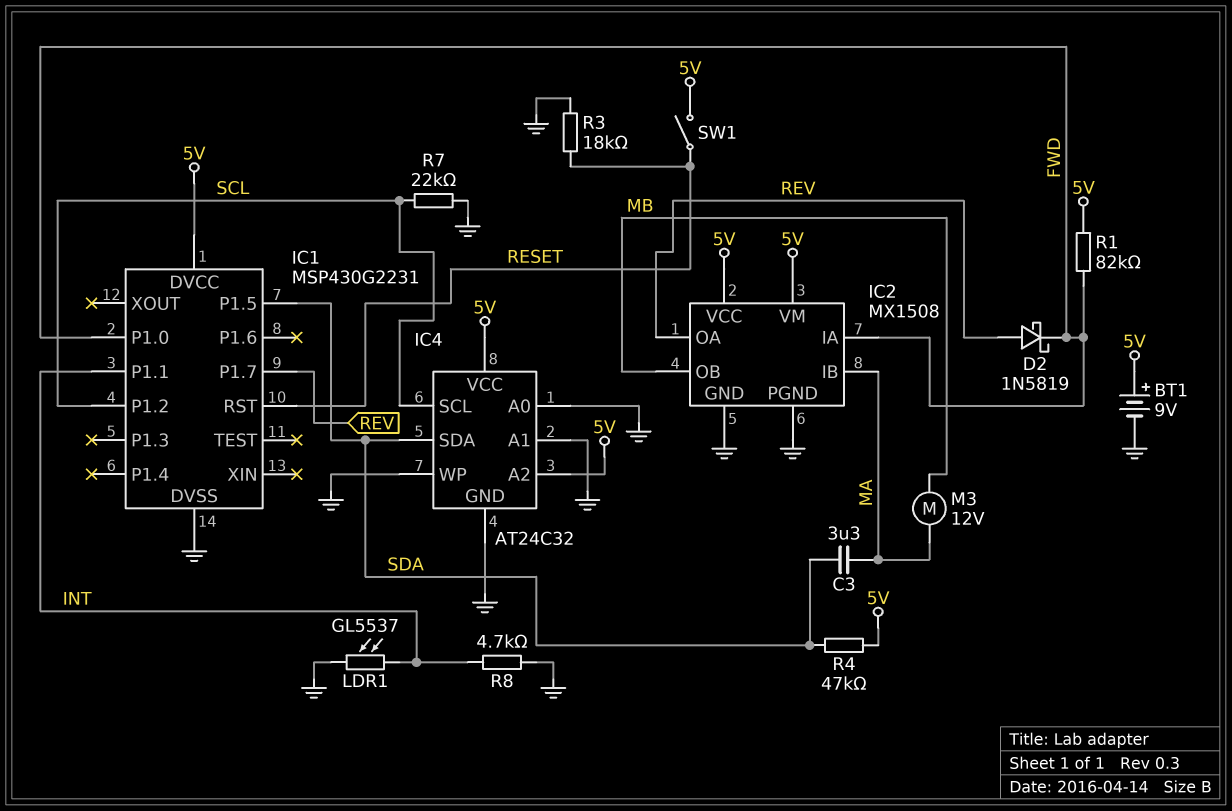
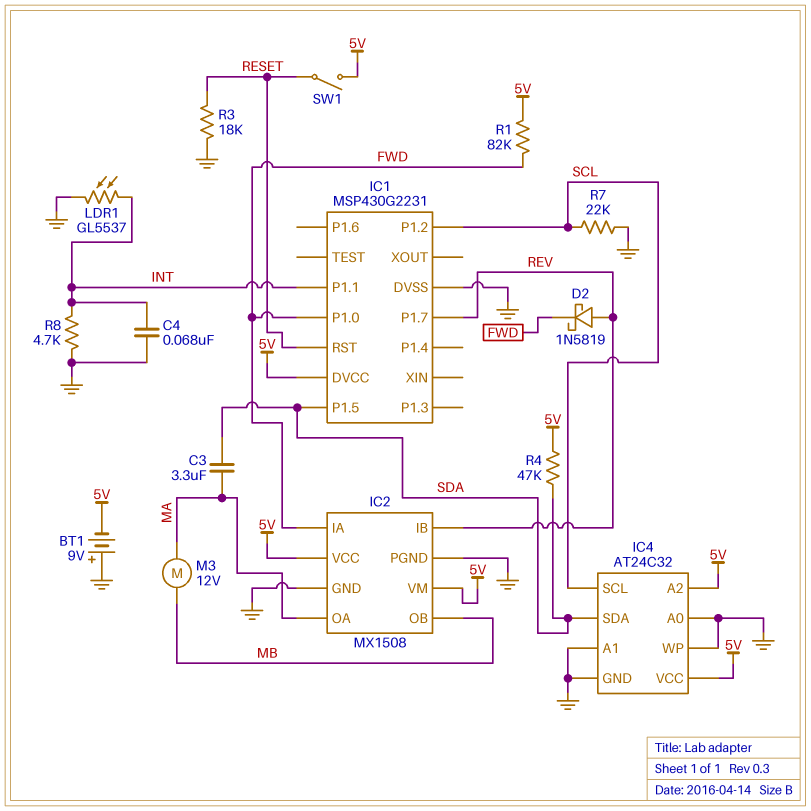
BT1: 9V (plus 5V, minus GND) -> 9V (plus GND, minus 5V)
C4: none -> 68nF (GND, INT)
IC2 pin IB: MA -> REV
IC2 pin OA: REV -> MA

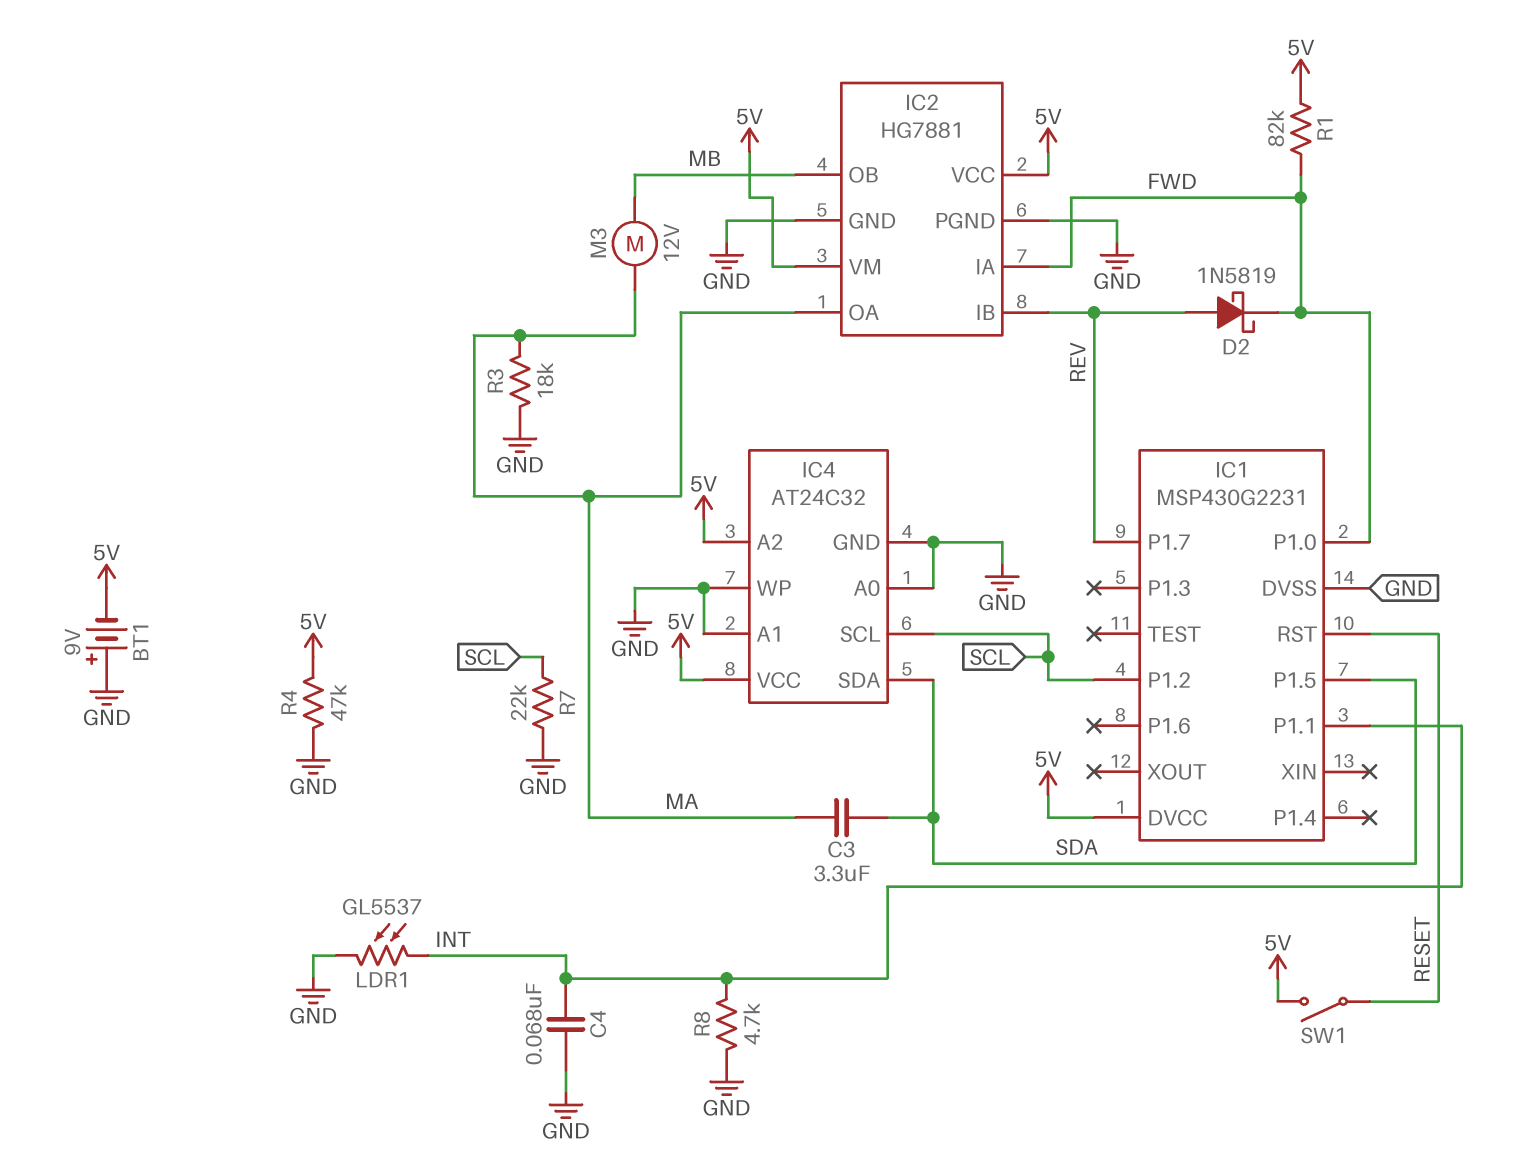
IC2: MX1508 -> HG7881
R3: 18k (GND, RESET) -> 18k (GND, MA)
R4: 47k (5V, SDA) -> 47k (5V, GND)

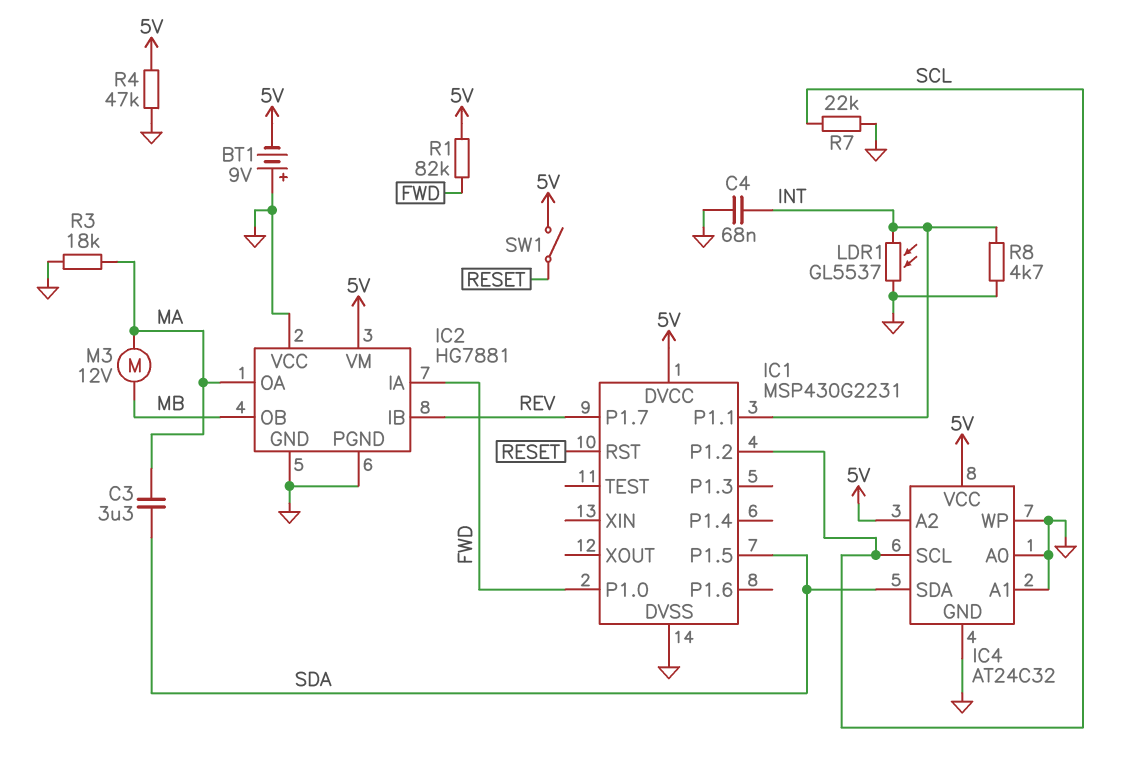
D2: schottky 1N5819 (A REV, K FWD) -> none
IC2 pin VCC: 5V -> GND

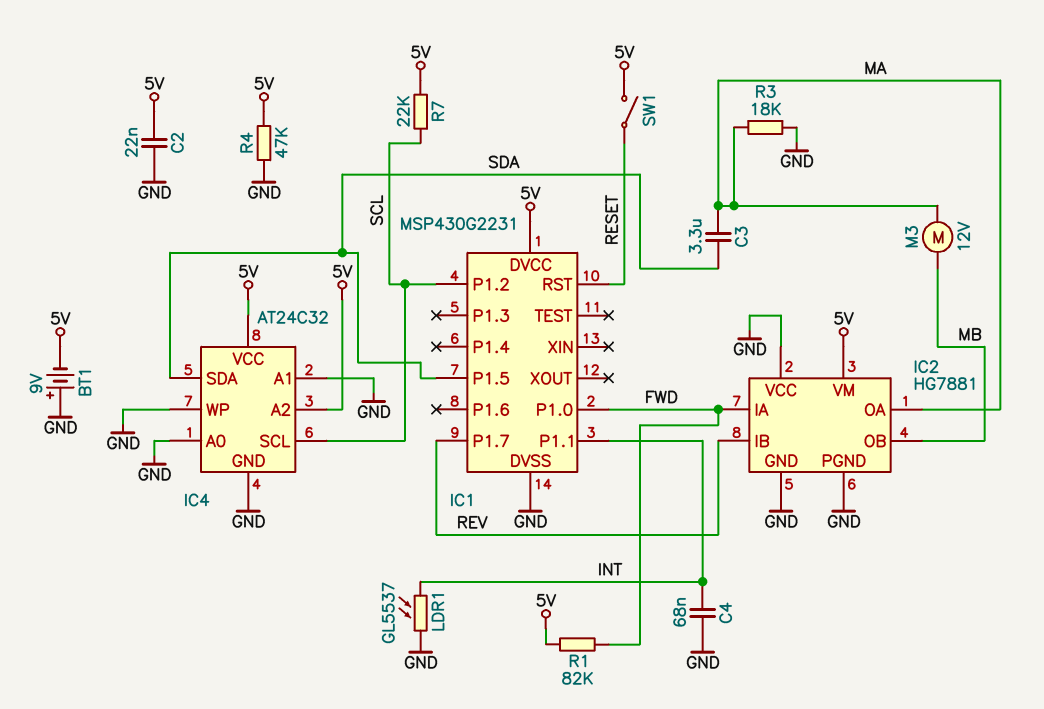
C2: none -> 22nF (5V, GND)
R7: 22k (GND, SCL) -> 22k (5V, SCL)
R8: 4.7k (GND, INT) -> none

